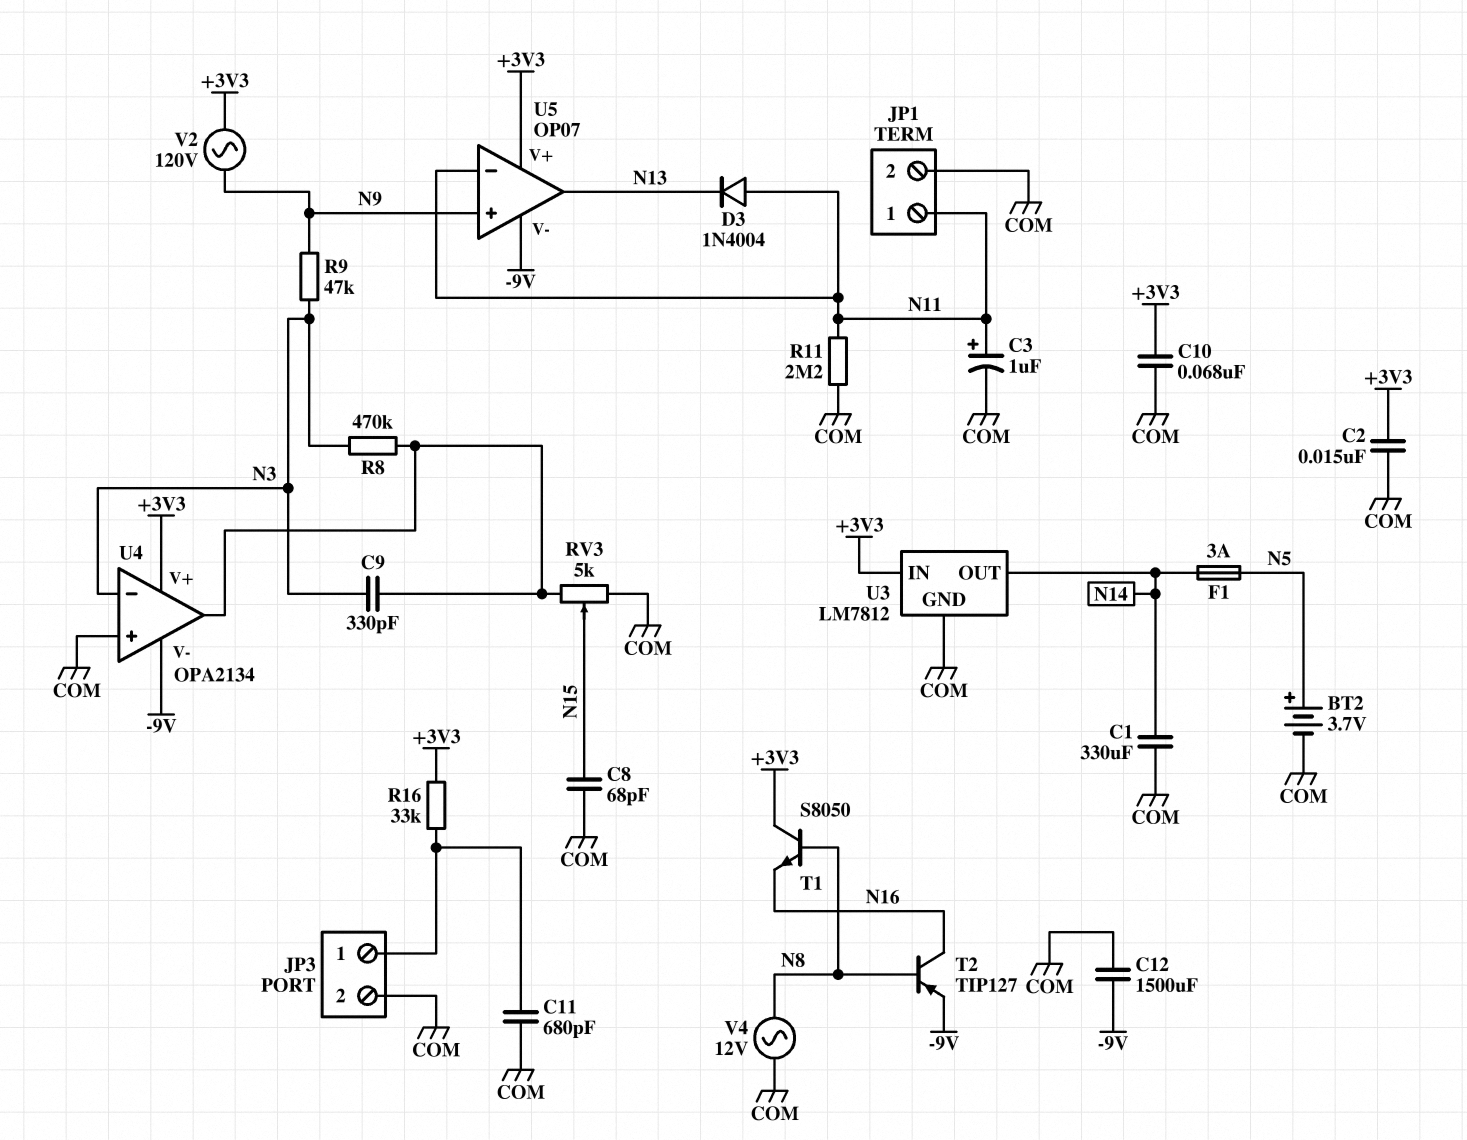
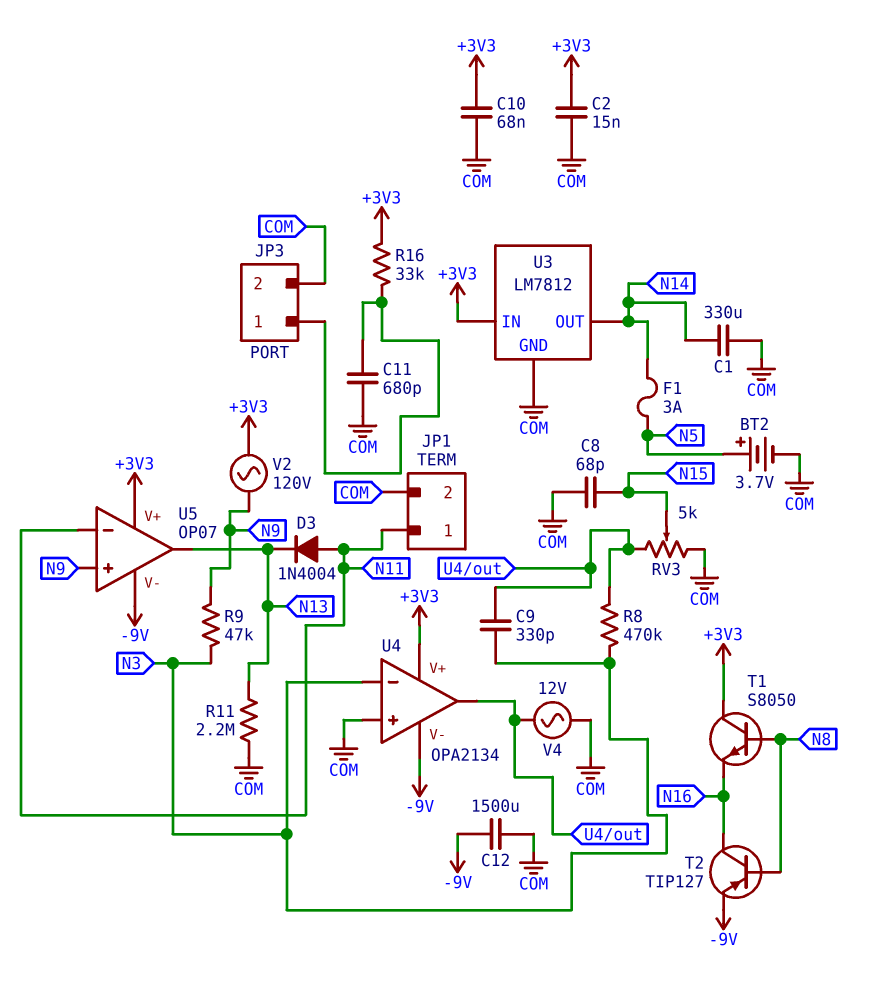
C3: 1uF (plus N11, minus COM) -> none
R11: 2.2M (COM, N11) -> 2.2M (COM, N13)
V4: AC 12V (COM, N8) -> AC 12V (COM, U4/out)

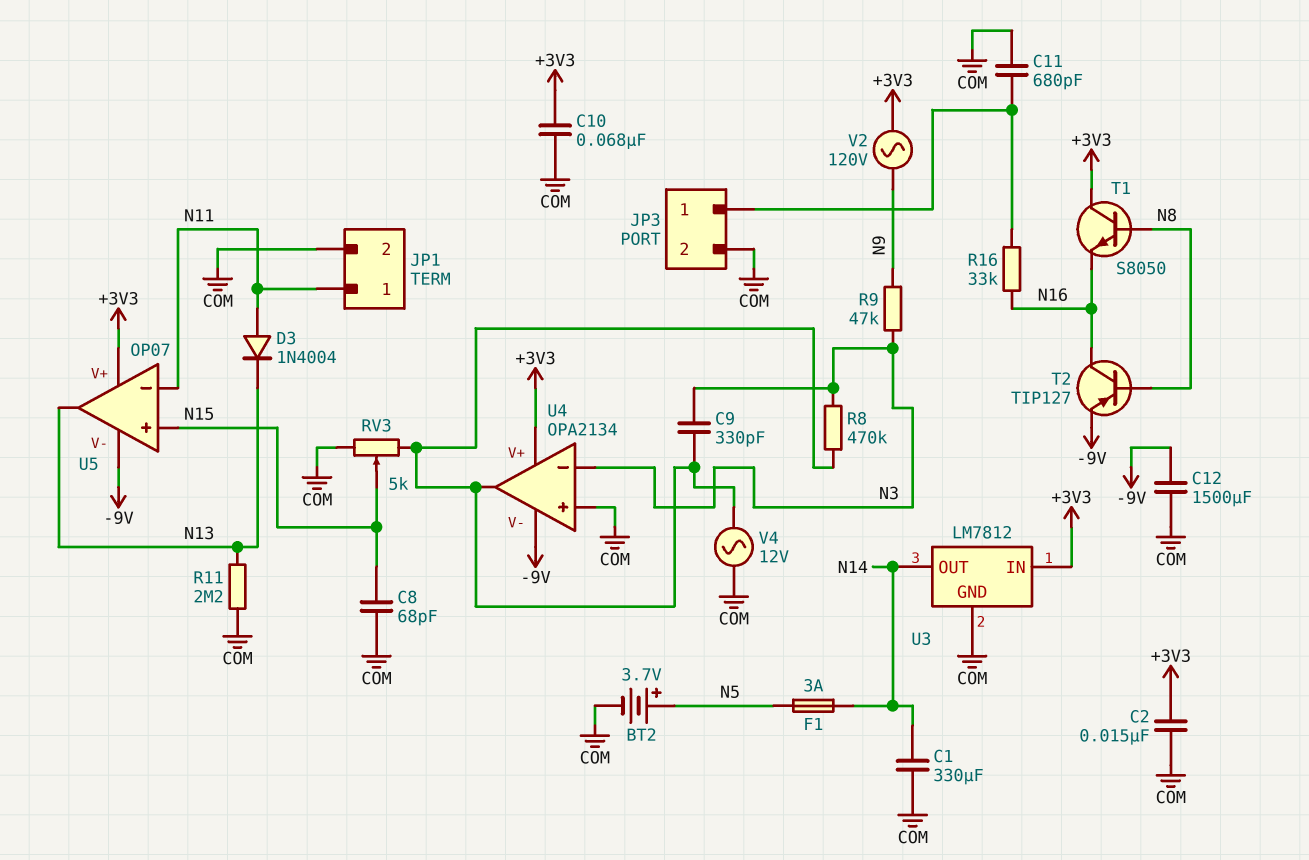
R16: 33k (+3V3, JP3/1) -> 33k (JP3/1, N16)
U5 pin in+: N9 -> N15

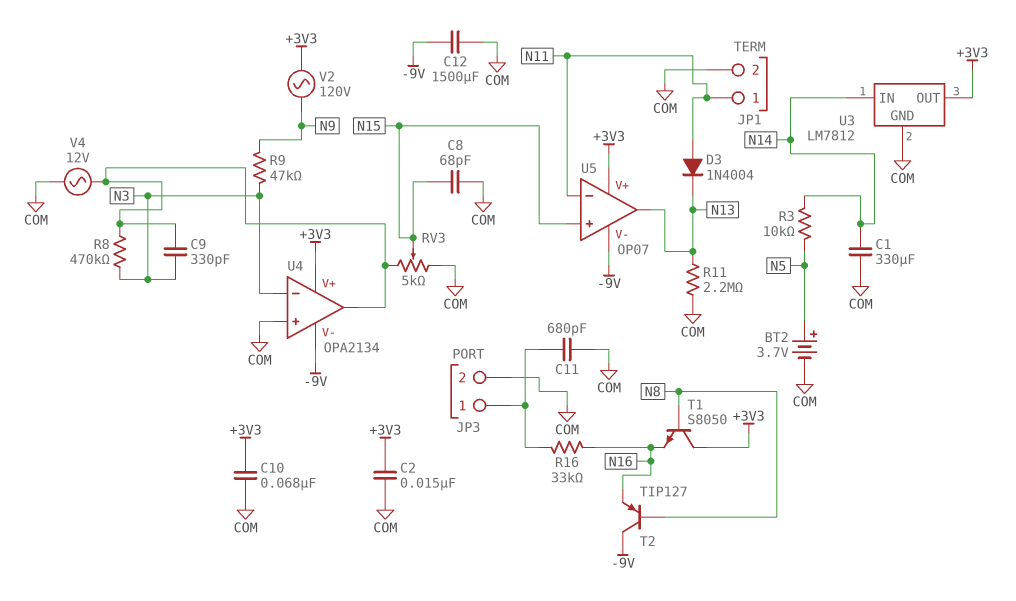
F1: 3A (N5, N14) -> none
R3: none -> 10k (N5, N14)
T2: PNP TIP127 (B N8, C N16, E -9V) -> PNP TIP127 (B N8, C -9V, E N16)
U3 pin IN: +3V3 -> N14
U3 pin OUT: N14 -> +3V3

